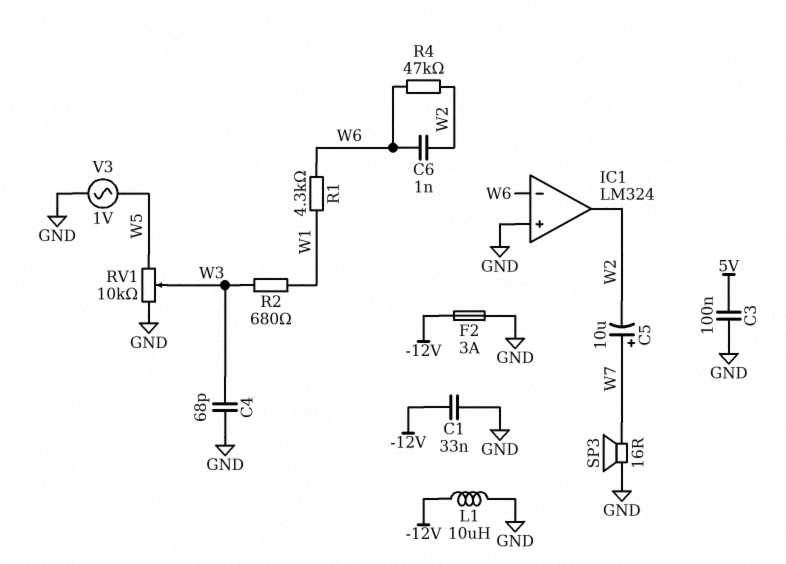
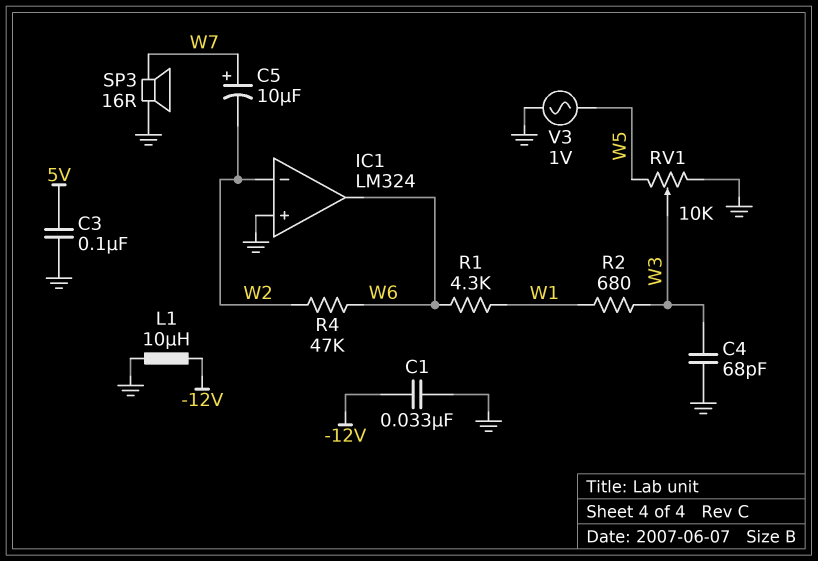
C6: 1nF (W2, W6) -> none
F2: 3A (-12V, GND) -> none
IC1 pin in-: W6 -> W2
IC1 pin out: W2 -> W6

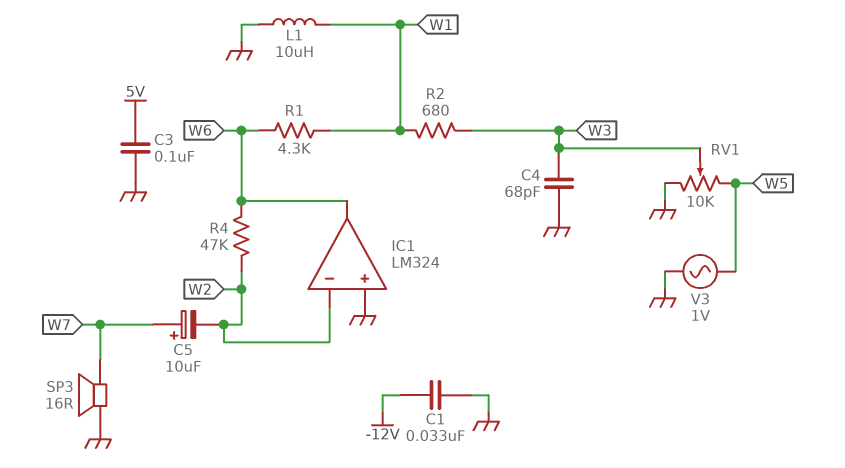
L1: 10uH (-12V, GND) -> 10uH (GND, W1)

